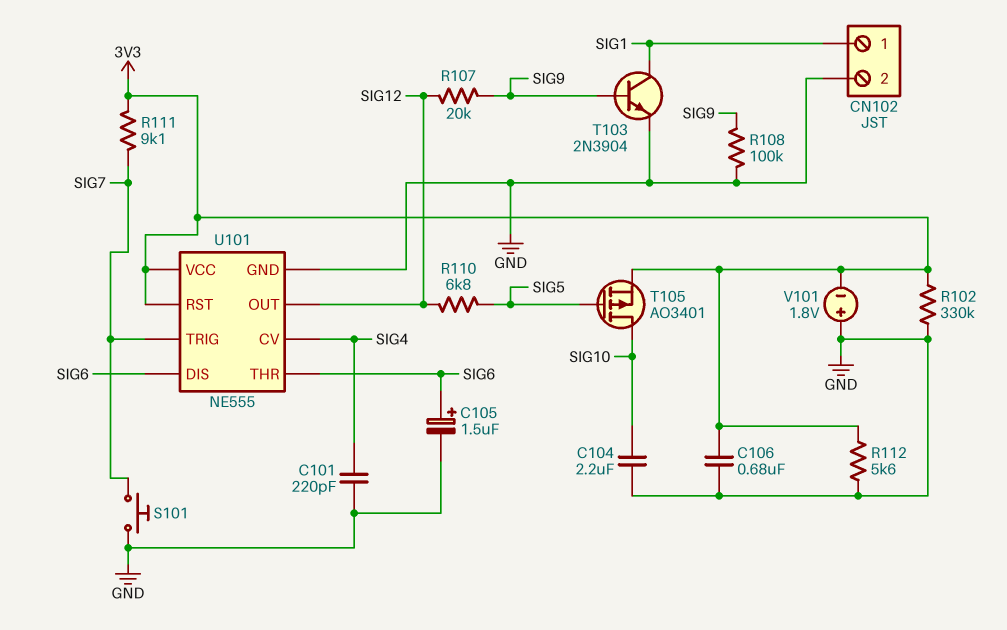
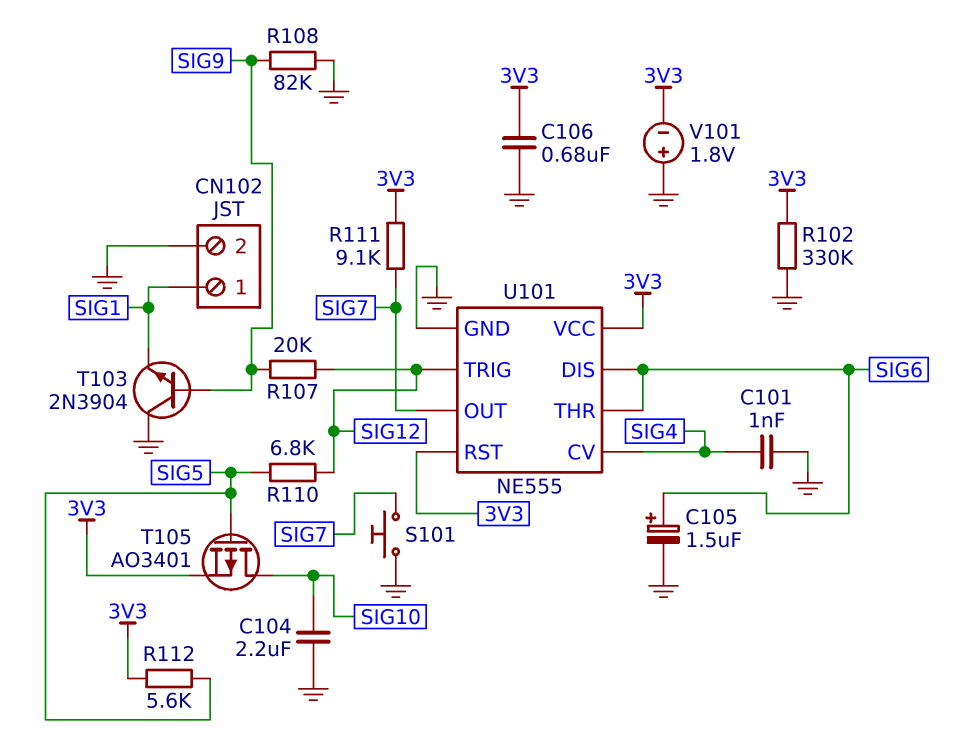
C101: 220pF (GND, SIG4) -> 1nF (GND, SIG4)
R108: 100k (GND, SIG9) -> 82k (GND, SIG9)
R112: 5.6k (3V3, GND) -> 5.6k (3V3, SIG5)
T103: NPN 2N3904 (B SIG9, C SIG1, E GND) -> NPN 2N3904 (B SIG9, C GND, E SIG1)
U101 pin OUT: SIG12 -> SIG7
U101 pin TRIG: SIG7 -> SIG12

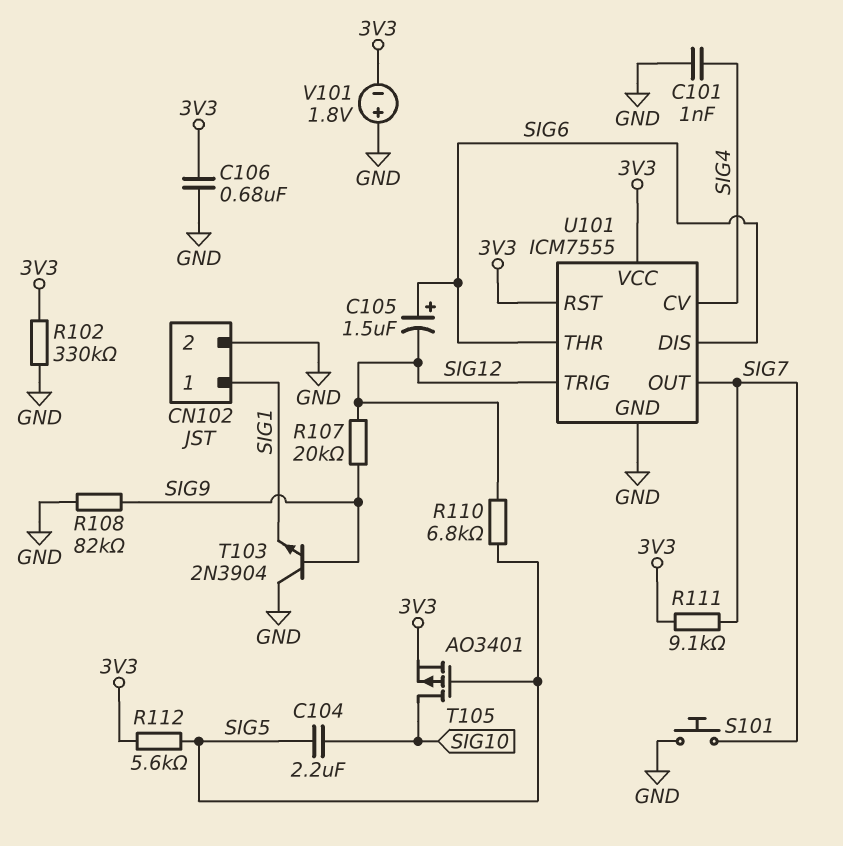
C104: 2.2uF (GND, SIG10) -> 2.2uF (SIG5, SIG10)
C105: 1.5uF (plus SIG6, minus GND) -> 1.5uF (plus SIG6, minus SIG12)
U101: NE555 -> ICM7555

